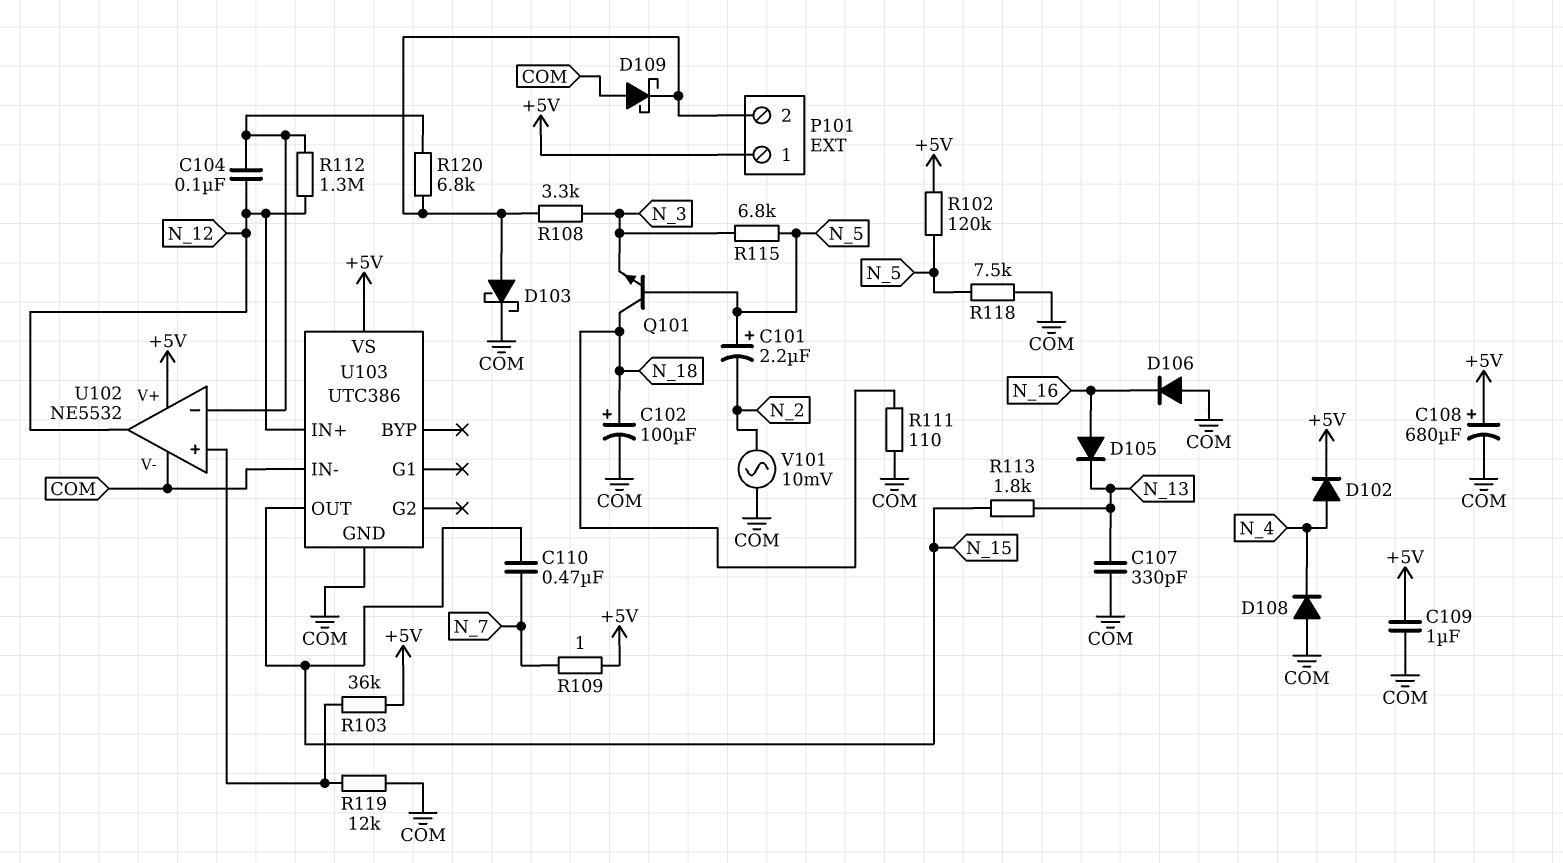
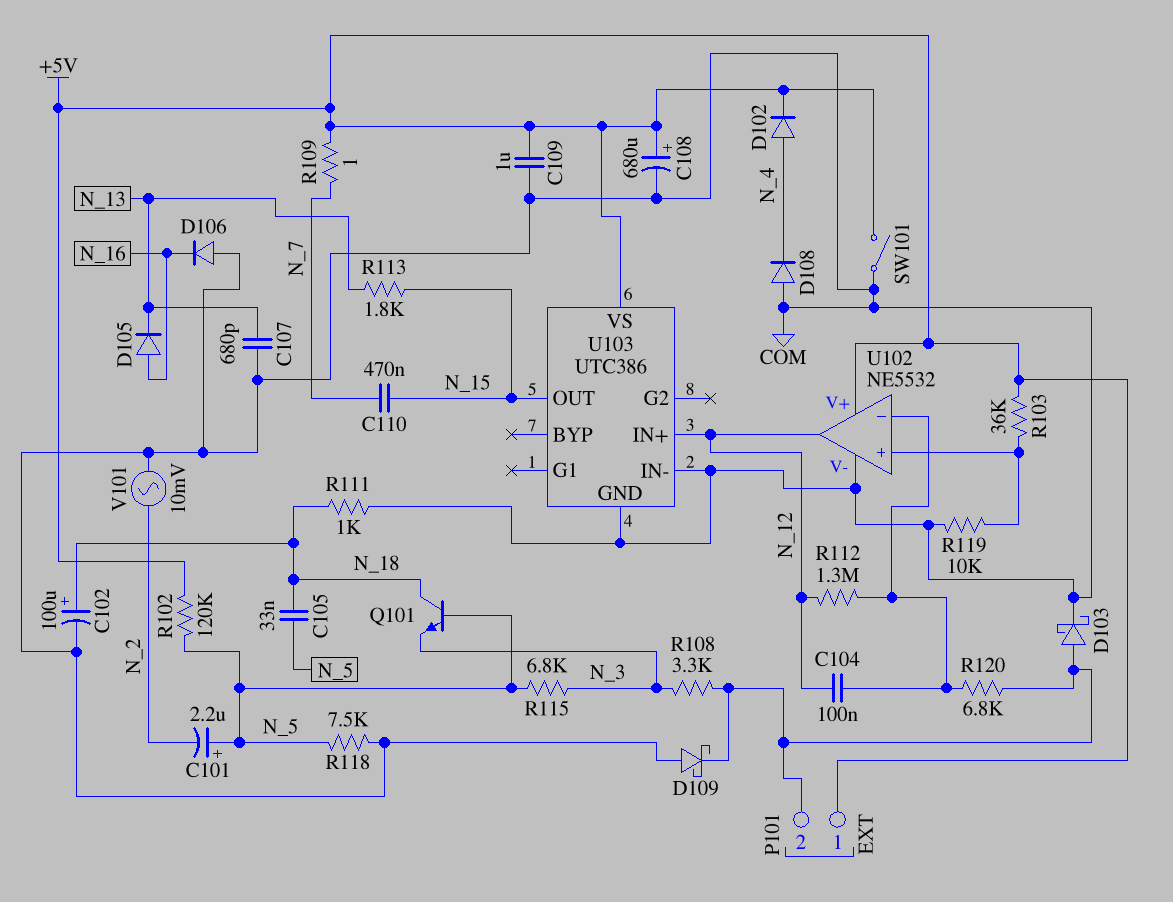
C105: none -> 33nF (N_5, N_18)
C107: 330pF (COM, N_13) -> 680pF (COM, N_13)
R111: 110 (COM, N_18) -> 1k (COM, N_18)
R119: 12k (COM, U102/in+) -> 10k (COM, U102/in+)
SW101: none -> switch (+5V, COM)

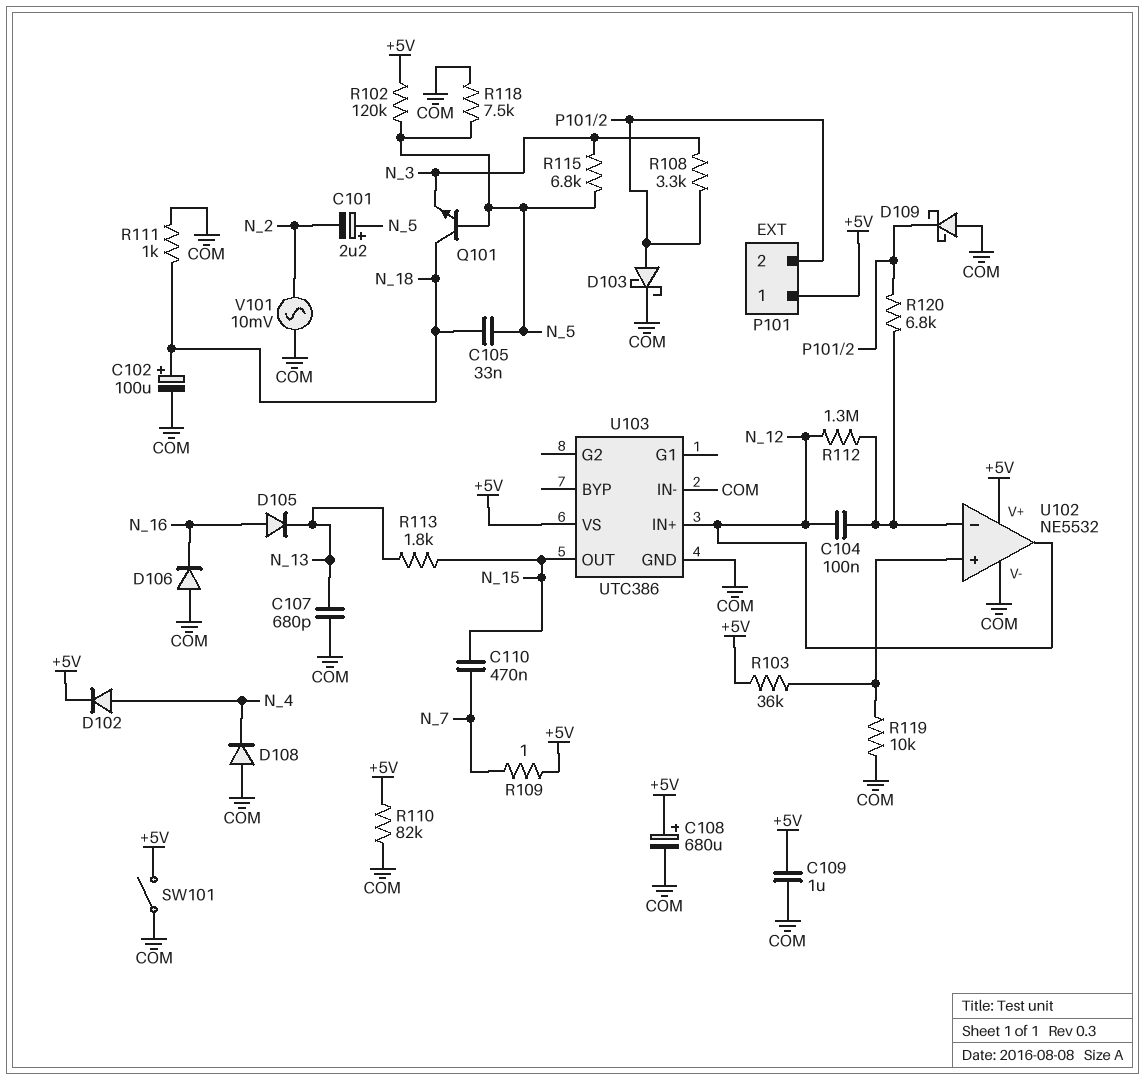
R110: none -> 82k (+5V, COM)

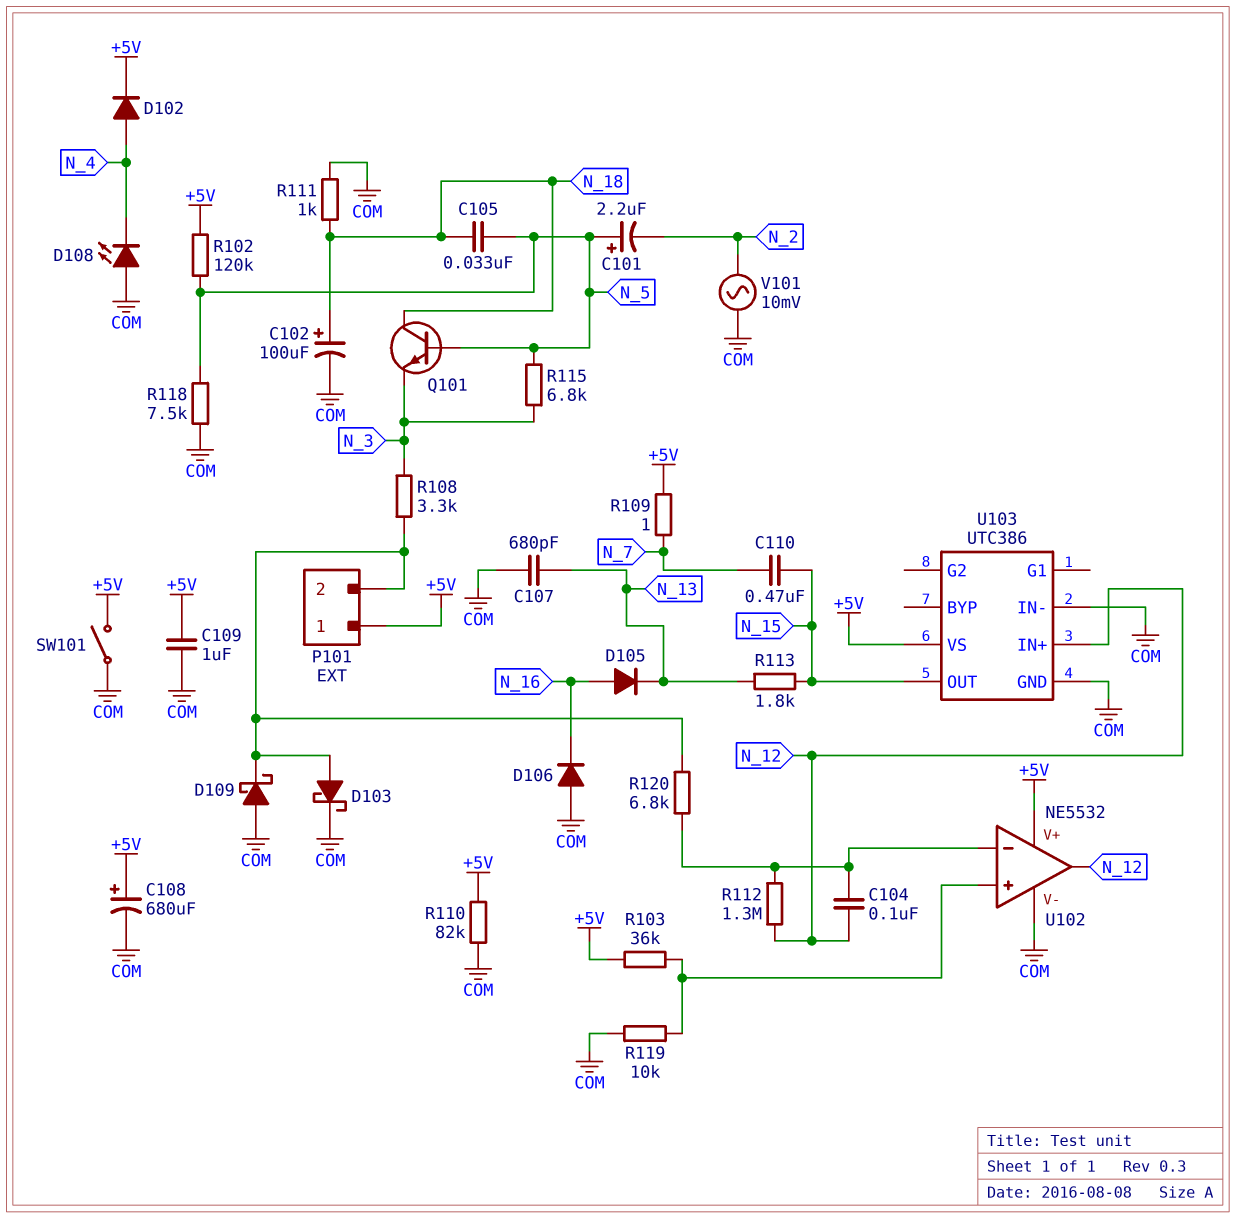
D108: diode (A COM, K N_4) -> LED (A COM, K N_4)

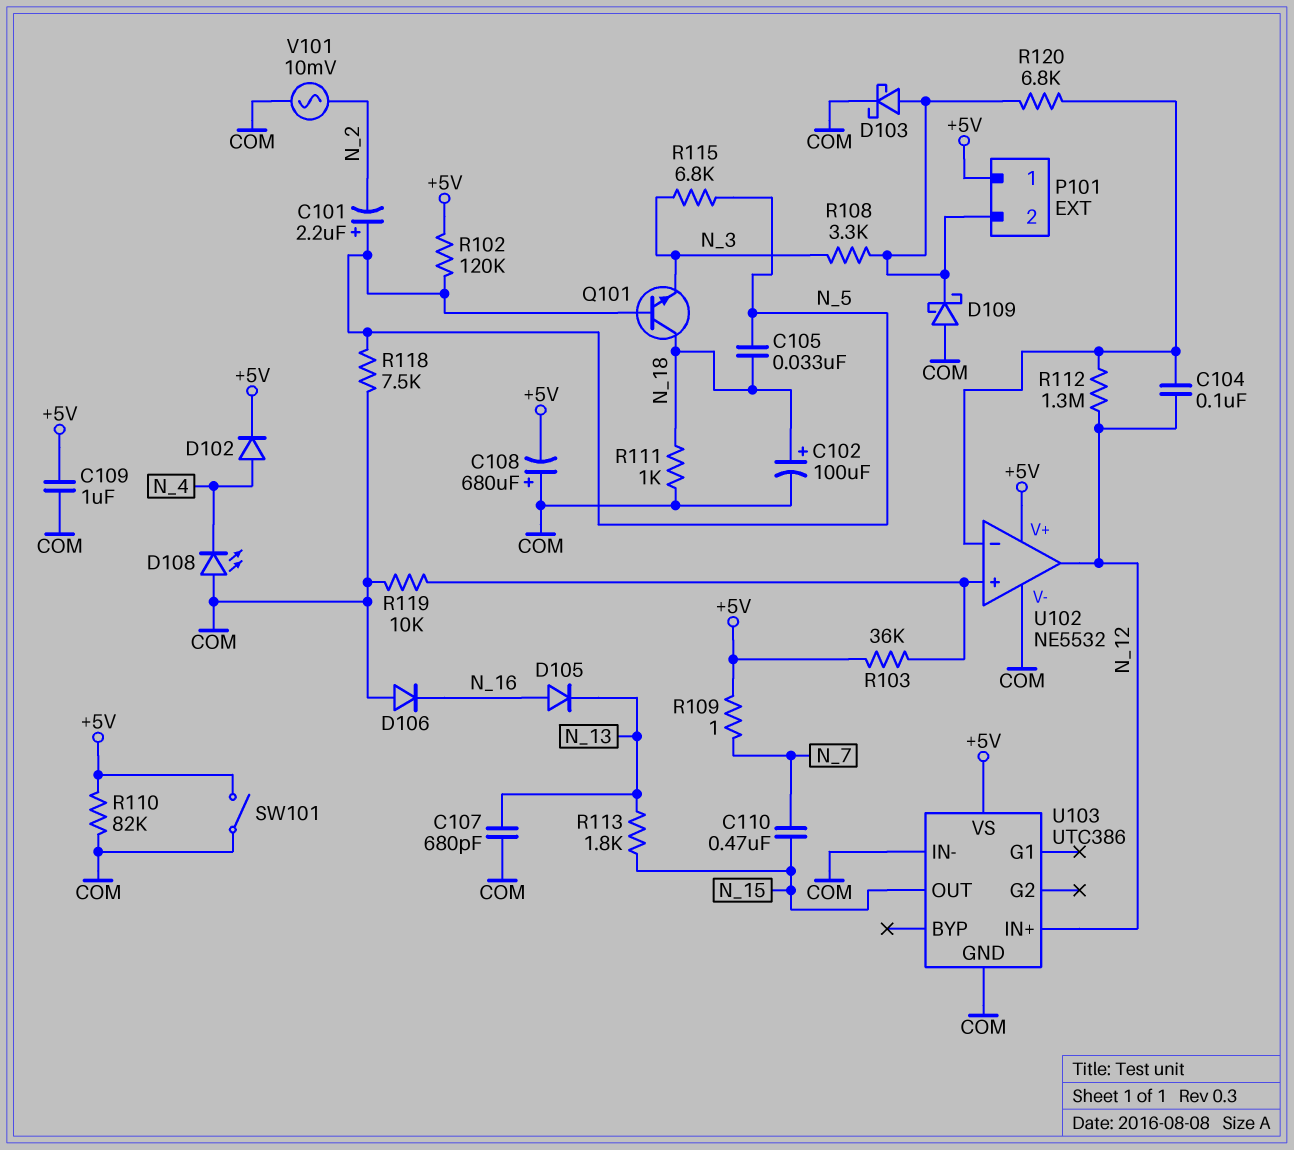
C108: 680uF (plus +5V, minus COM) -> 680uF (plus COM, minus +5V)

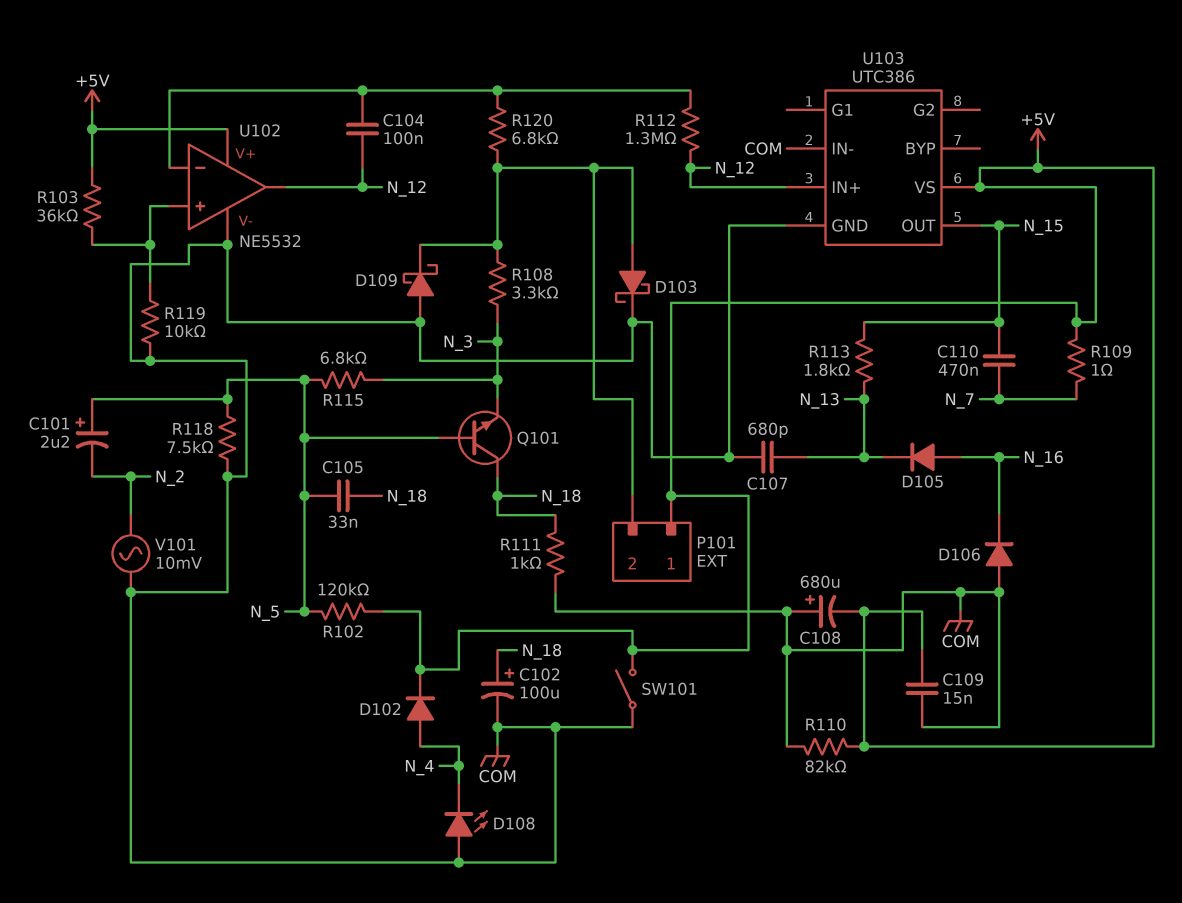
C109: 1uF (+5V, COM) -> 15nF (+5V, COM)

